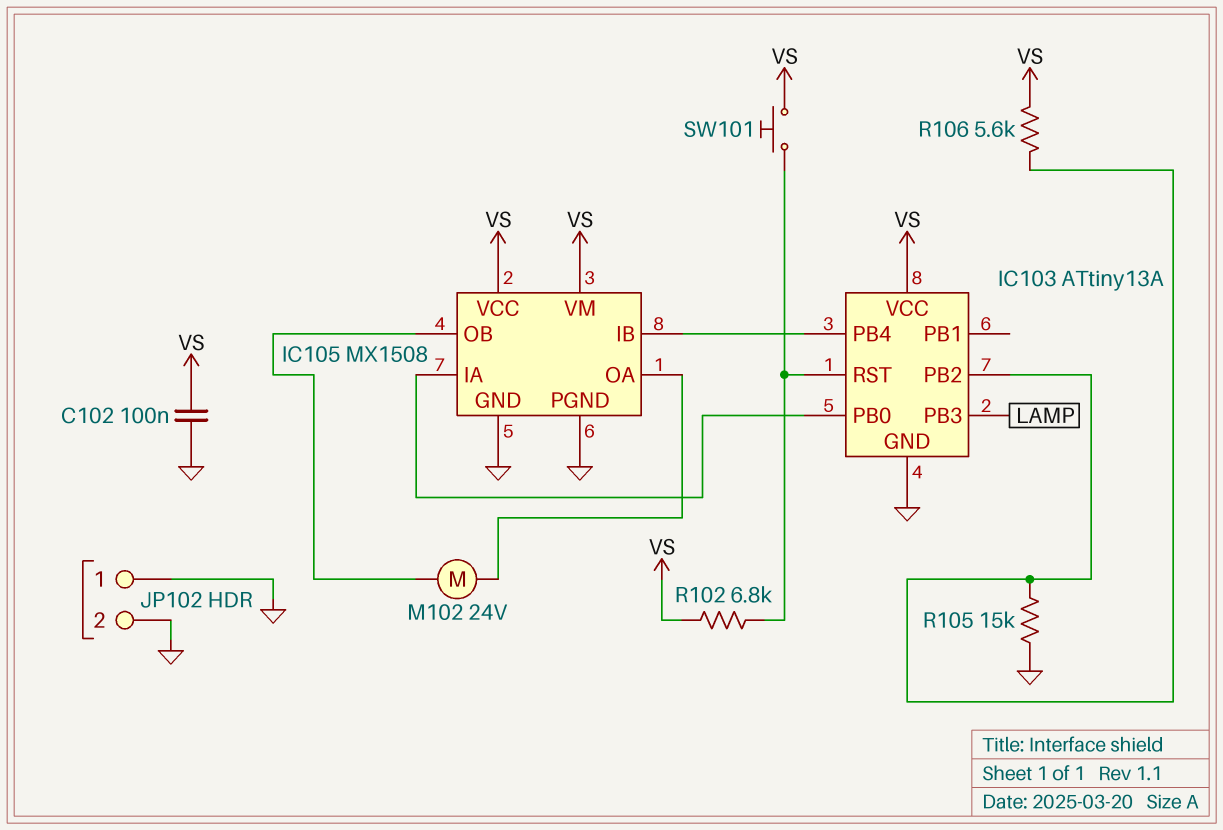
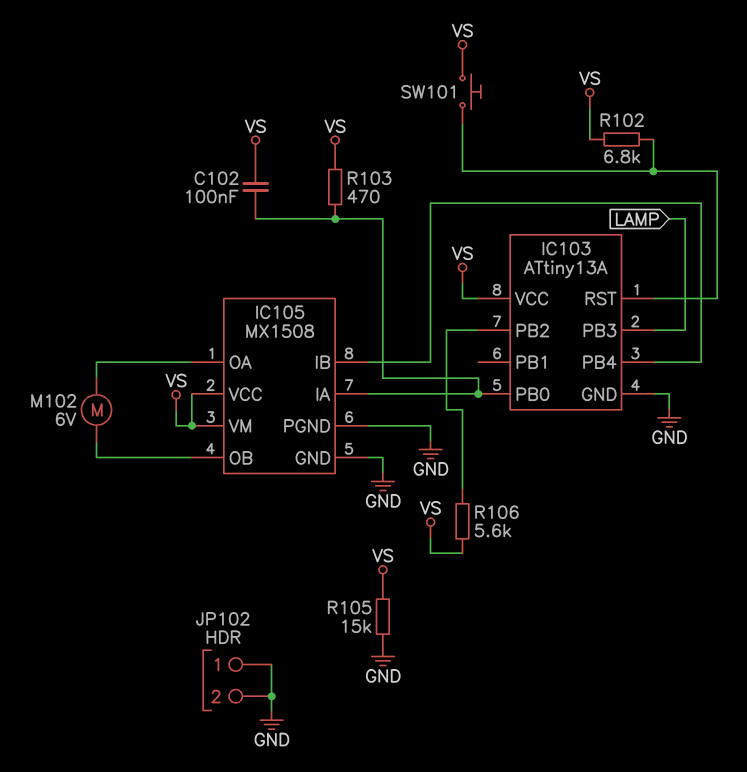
C102: 100nF (GND, VS) -> 100nF (IC103/PB0, VS)
M102: motor 24V (IC105/OA, IC105/OB) -> motor 6V (IC105/OA, IC105/OB)
R103: none -> 470 (IC103/PB0, VS)
R105: 15k (GND, IC103/PB2) -> 15k (GND, VS)

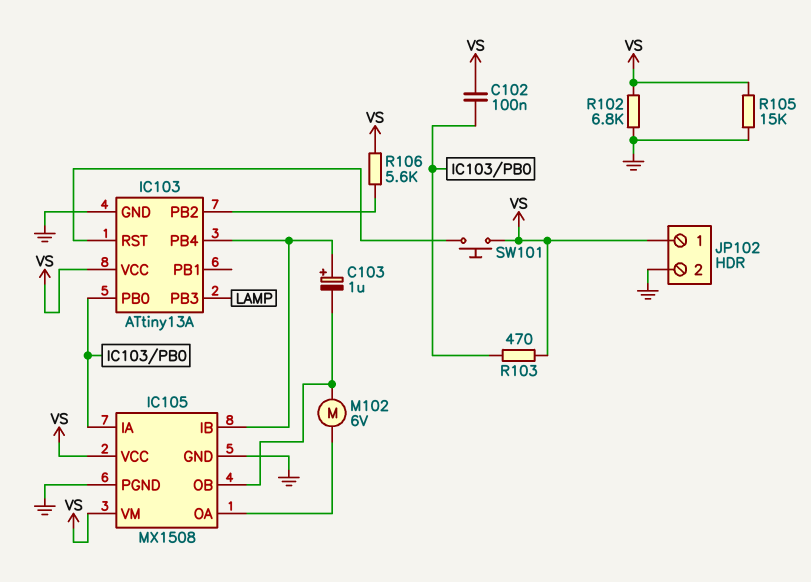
C103: none -> 1uF (plus IC103/PB4, minus IC105/OB)
JP102 pin 1: GND -> VS
R102: 6.8k (IC103/RST, VS) -> 6.8k (GND, VS)

